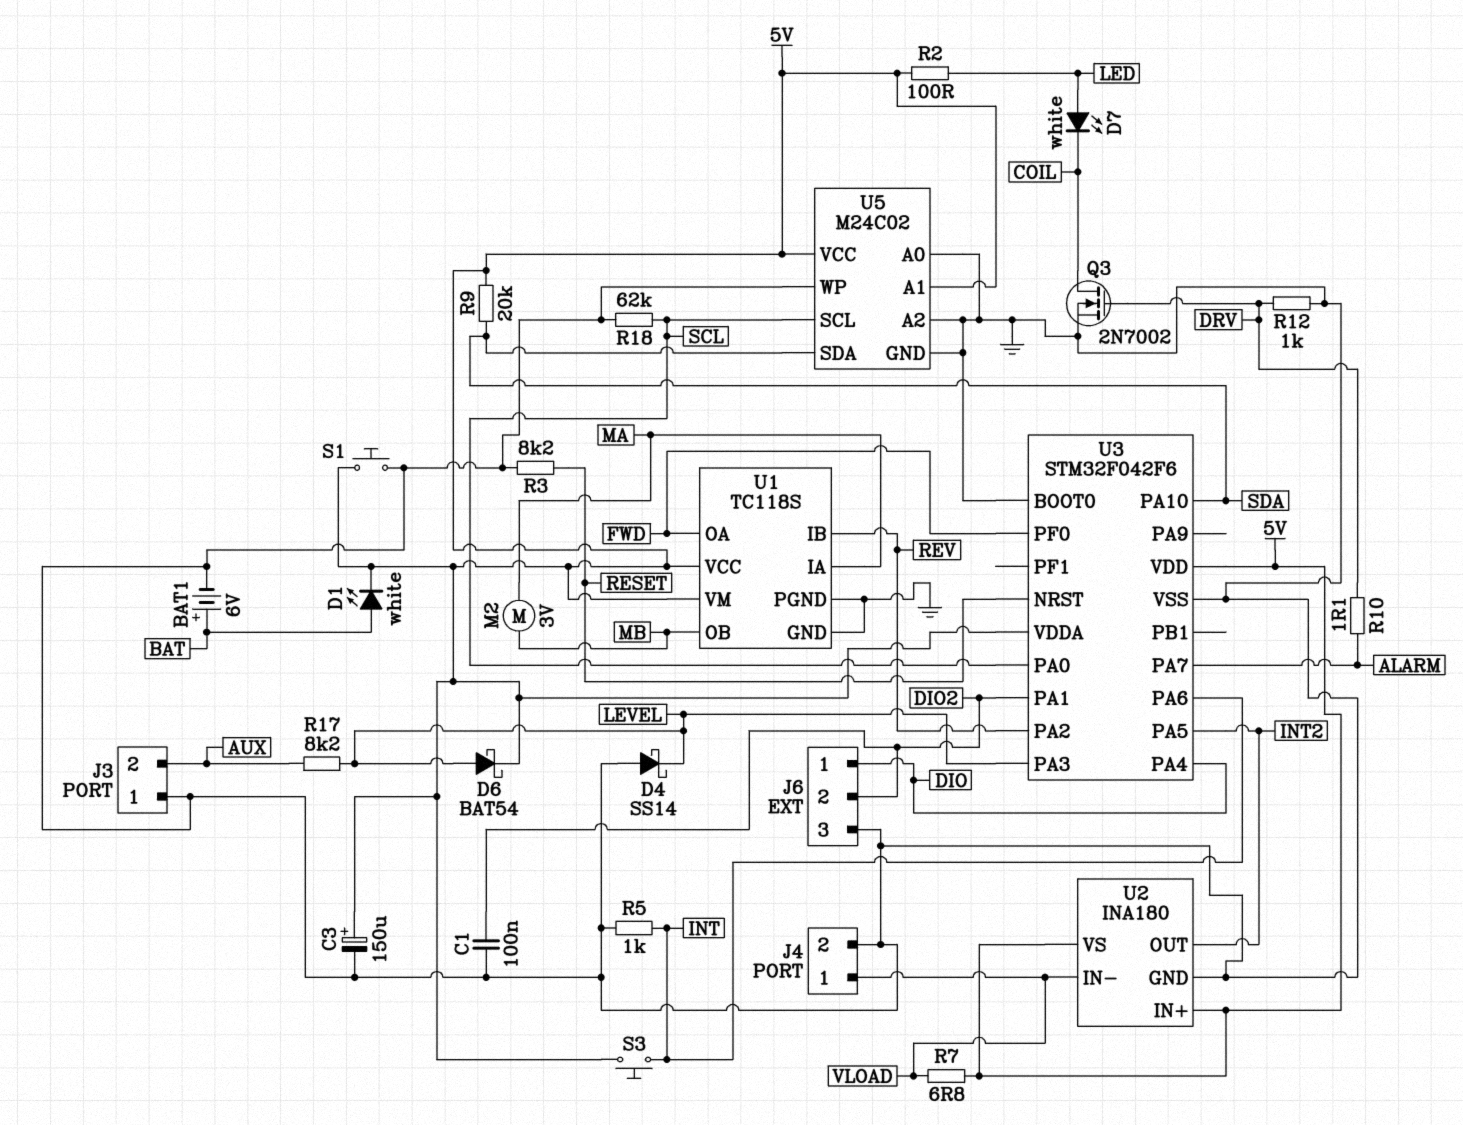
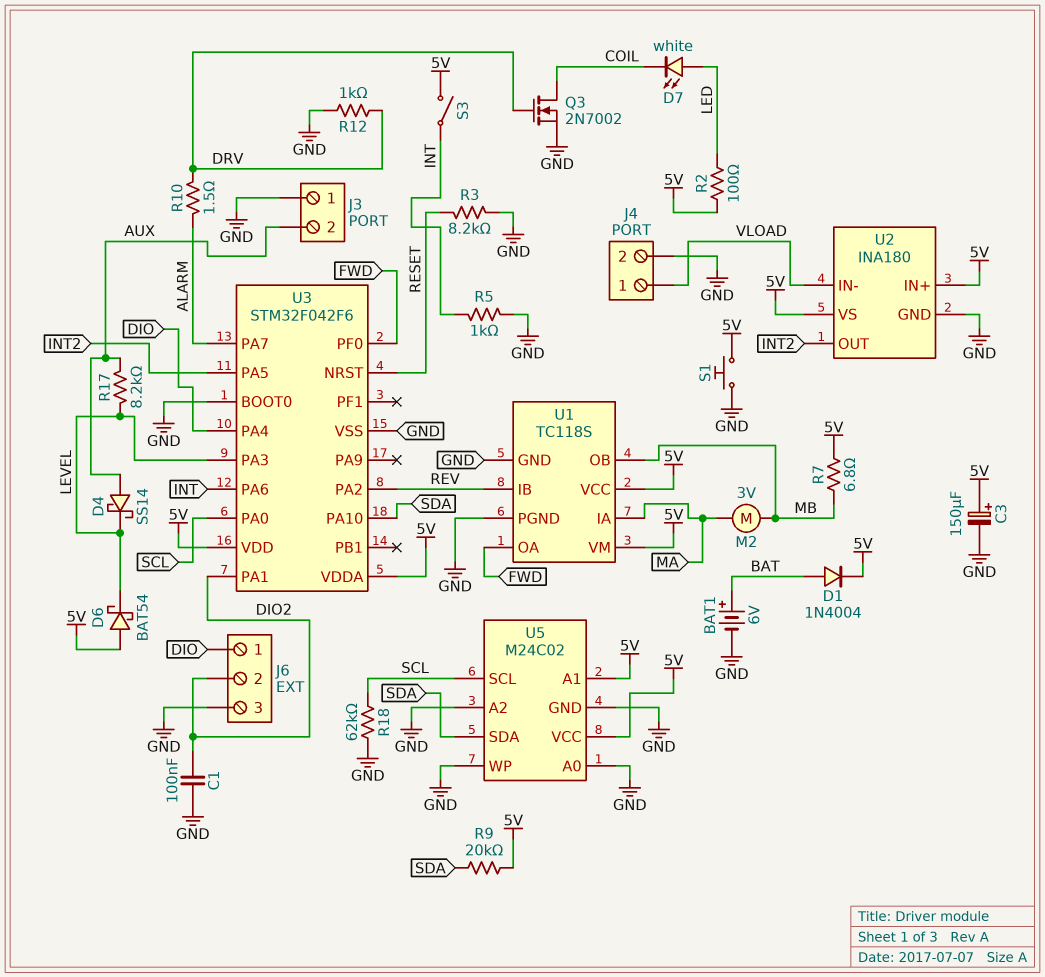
D1: LED white (A BAT, K 5V) -> diode 1N4004 (A BAT, K 5V)
D4: schottky SS14 (A GND, K LEVEL) -> schottky SS14 (A AUX, K LEVEL)
D6: schottky BAT54 (A LEVEL, K 5V) -> schottky BAT54 (A 5V, K LEVEL)
R7: 6.8 (5V, VLOAD) -> 6.8 (5V, MB)
R10: 1.1 (ALARM, DRV) -> 1.5 (ALARM, DRV)
S3: button (5V, INT) -> switch (5V, INT)

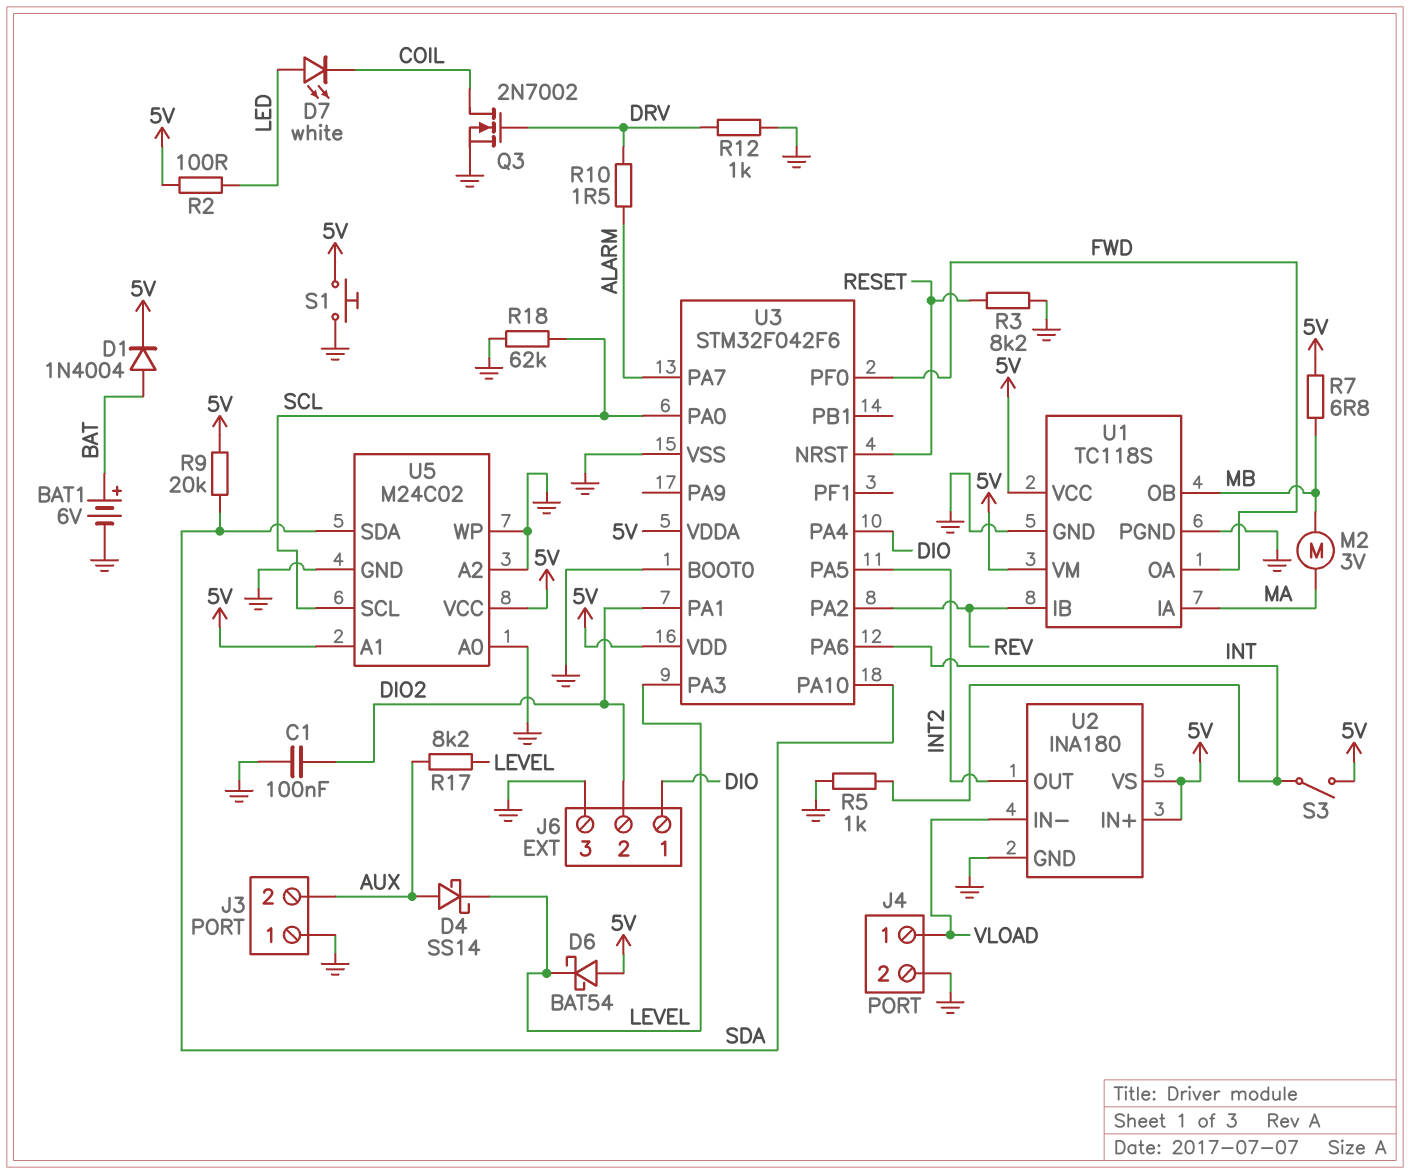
C3: 150uF (plus 5V, minus GND) -> none

